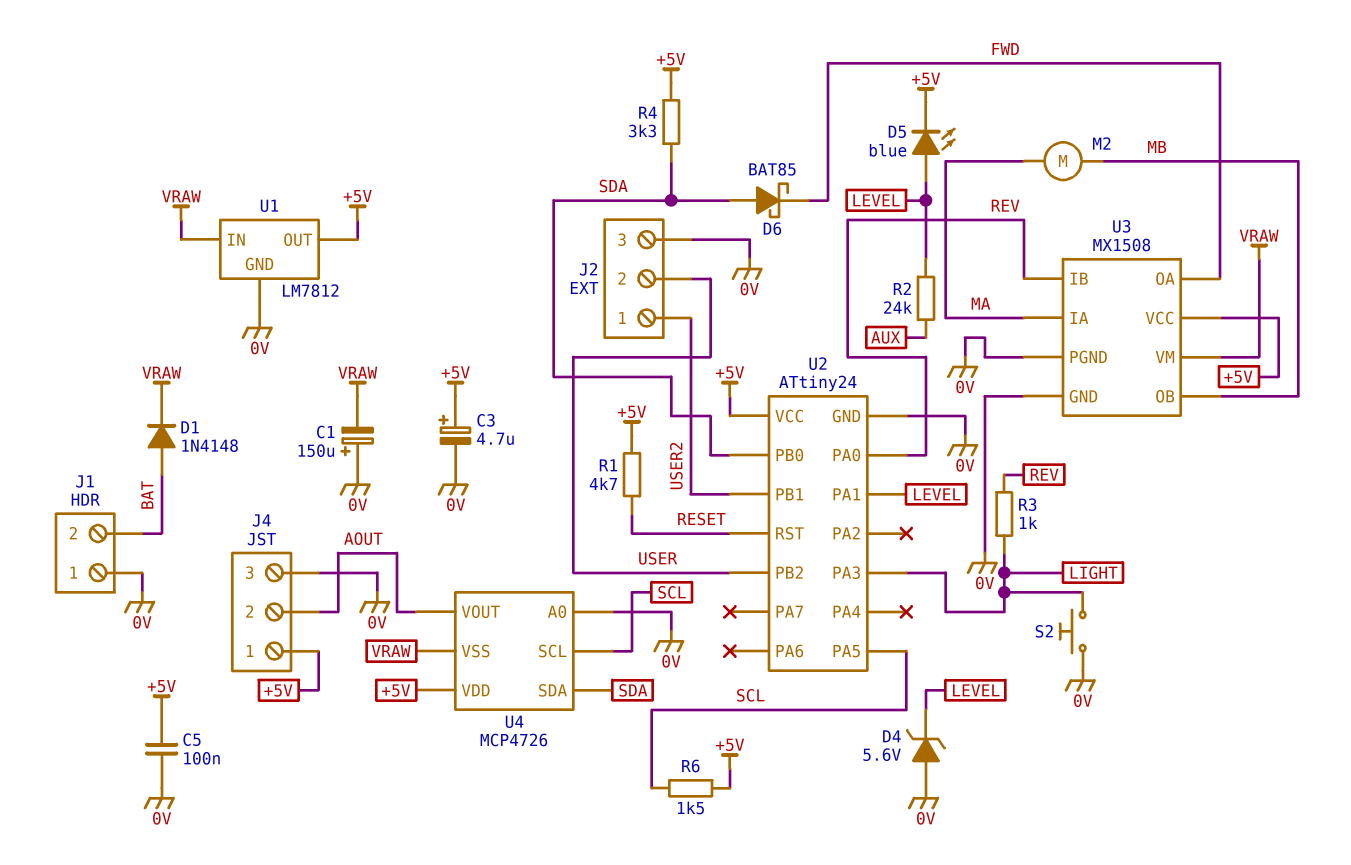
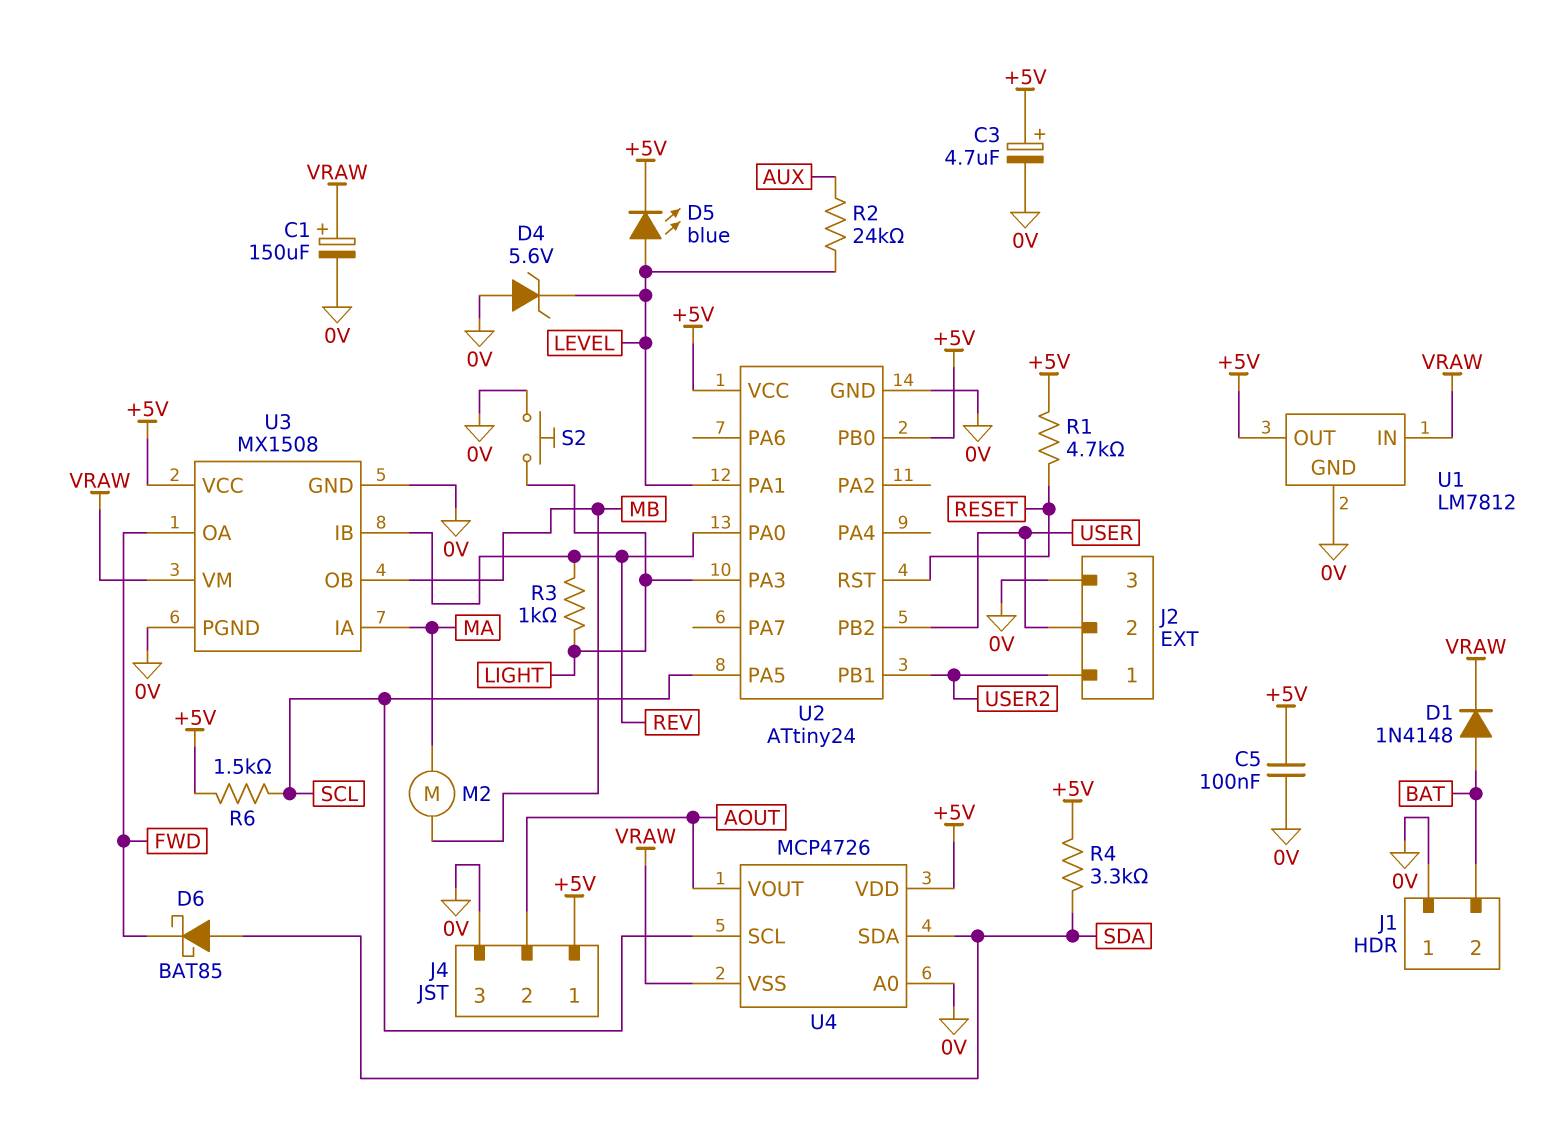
C1: 150uF (plus 0V, minus VRAW) -> 150uF (plus VRAW, minus 0V)
U2 pin PB0: SDA -> +5V

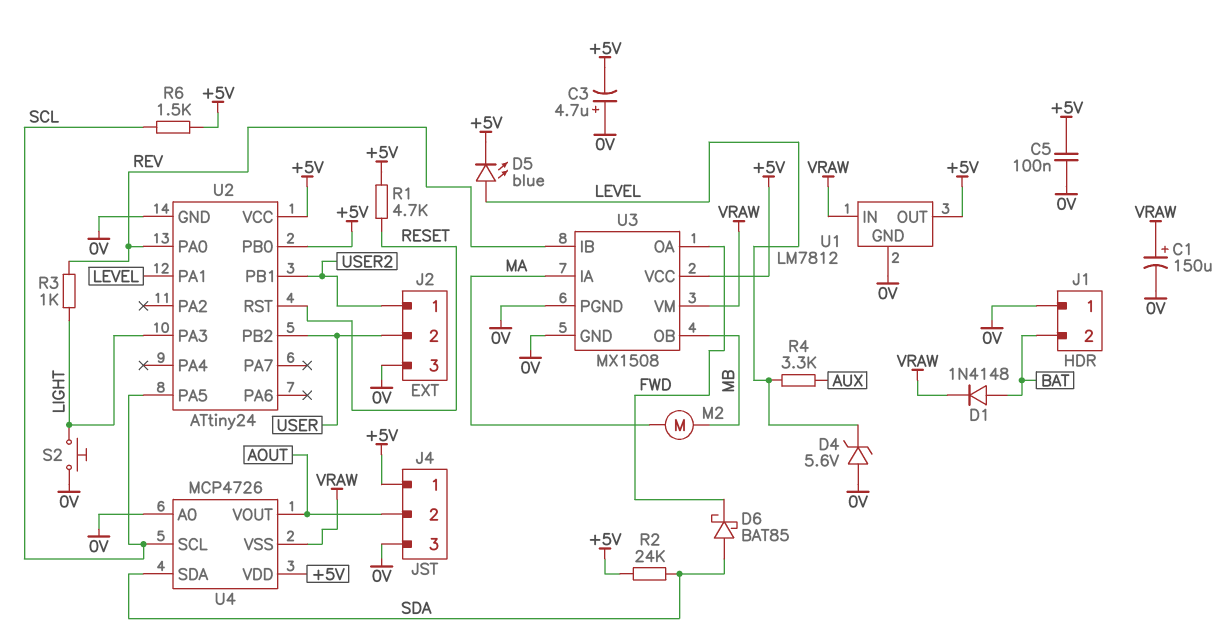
C3: 4.7uF (plus +5V, minus 0V) -> 4.7uF (plus 0V, minus +5V)
R2: 24k (AUX, LEVEL) -> 24k (+5V, SDA)
R4: 3.3k (+5V, SDA) -> 3.3k (AUX, LEVEL)

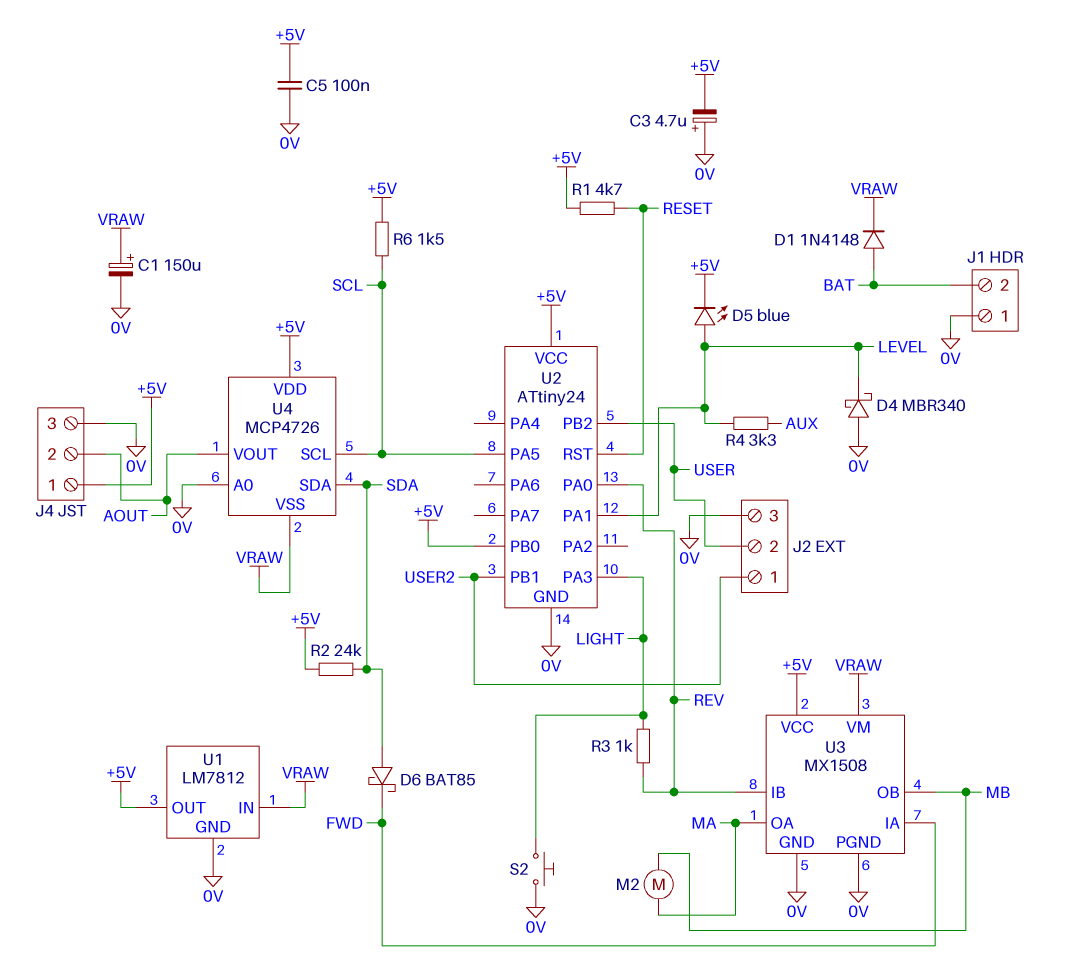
D4: zener 5.6V (A 0V, K LEVEL) -> schottky MBR340 (A 0V, K LEVEL)
U3 pin IA: MA -> FWD
U3 pin OA: FWD -> MA

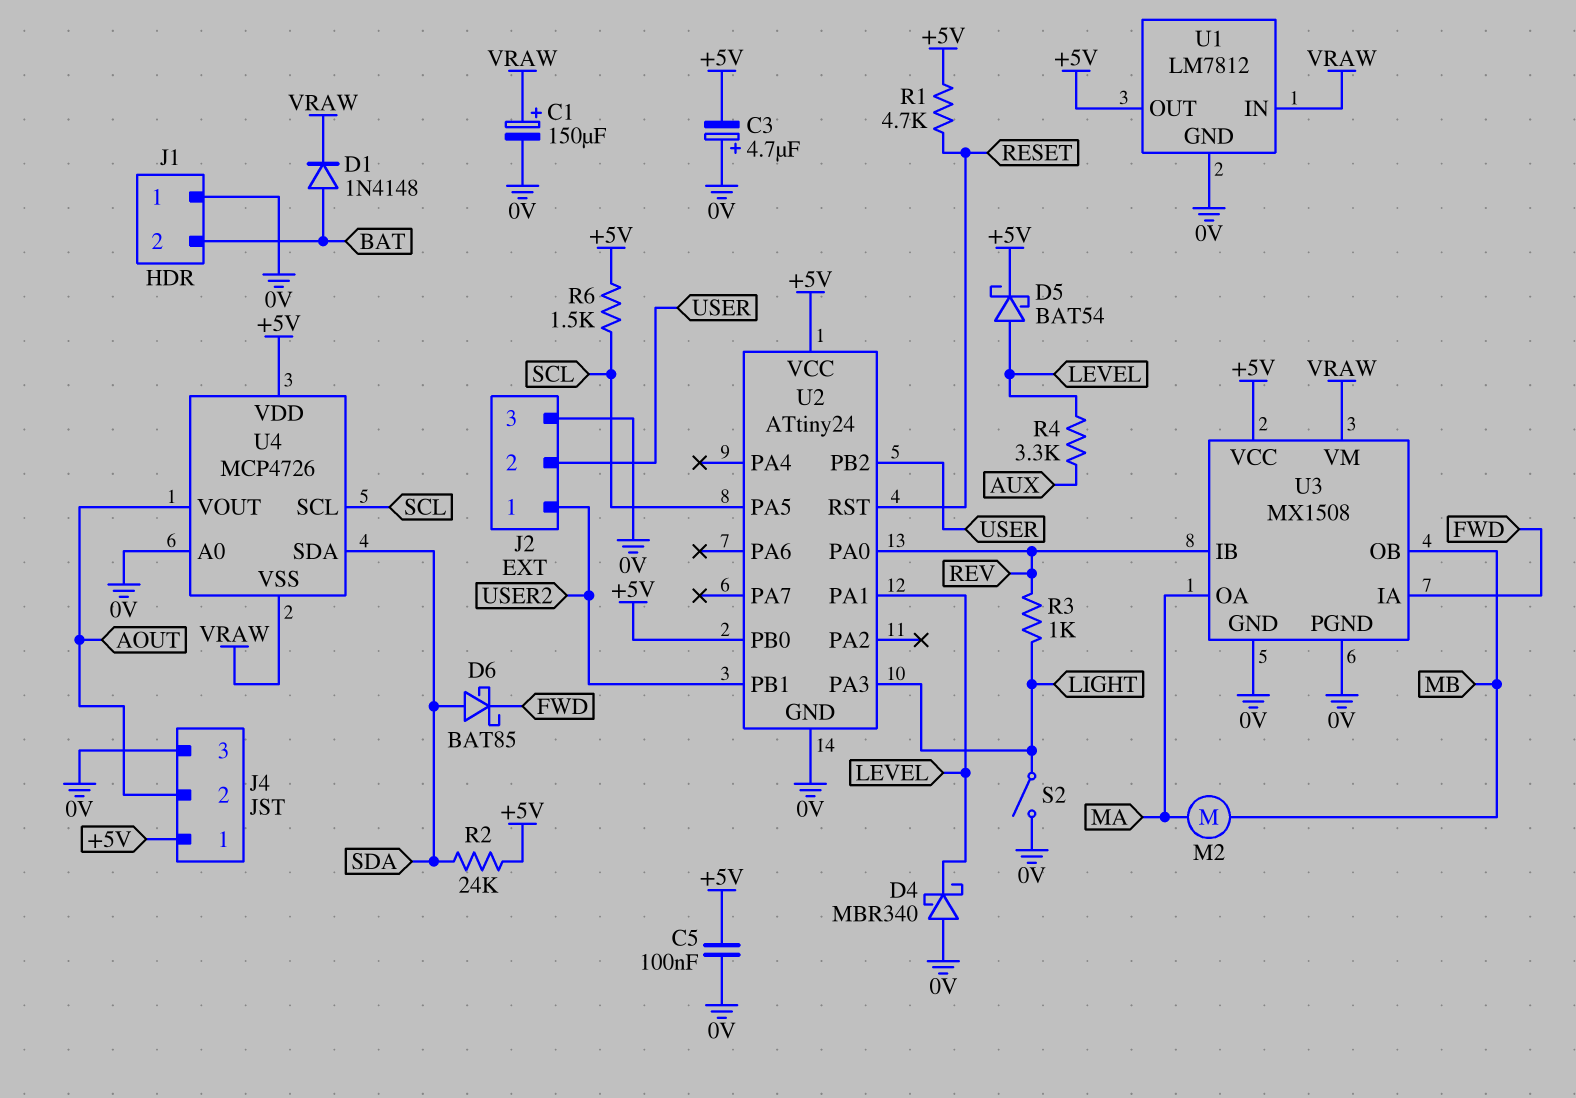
D5: LED blue (A LEVEL, K +5V) -> schottky BAT54 (A LEVEL, K +5V)
S2: button (0V, LIGHT) -> switch (0V, LIGHT)

